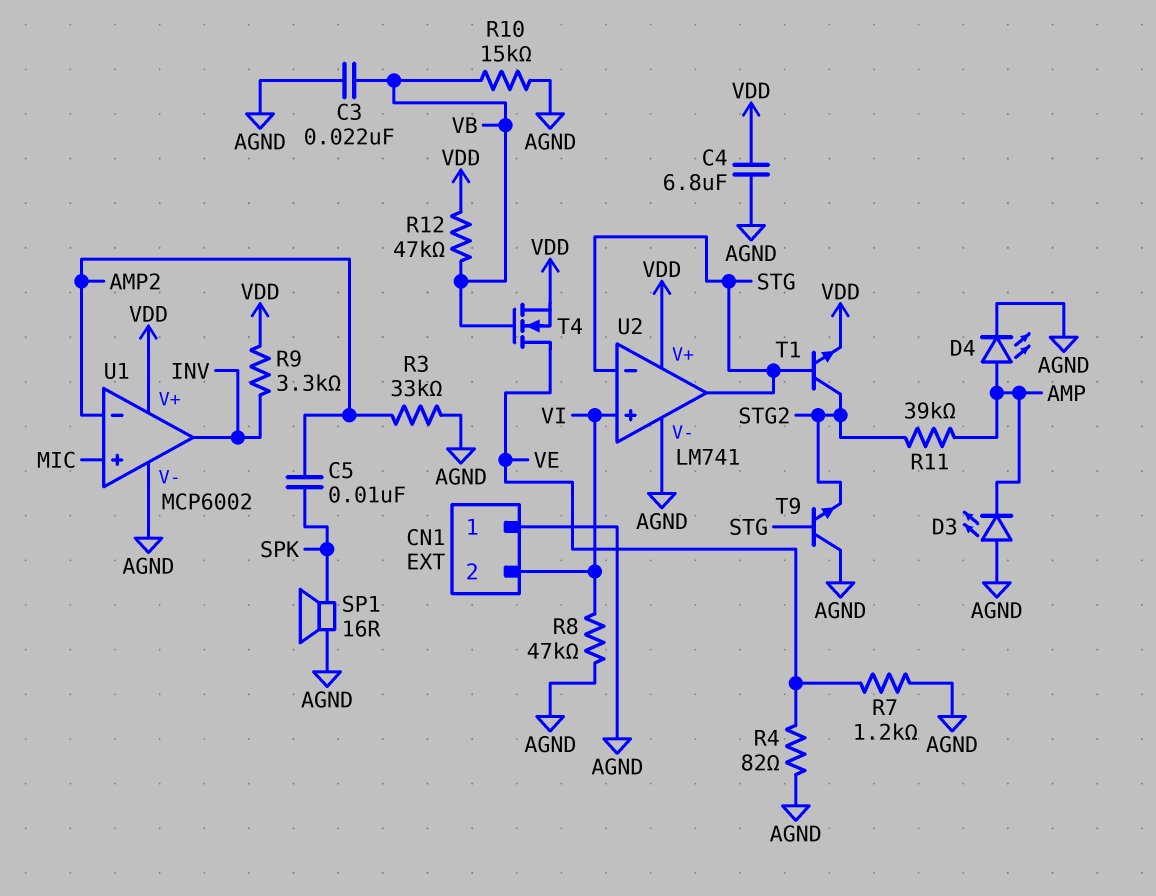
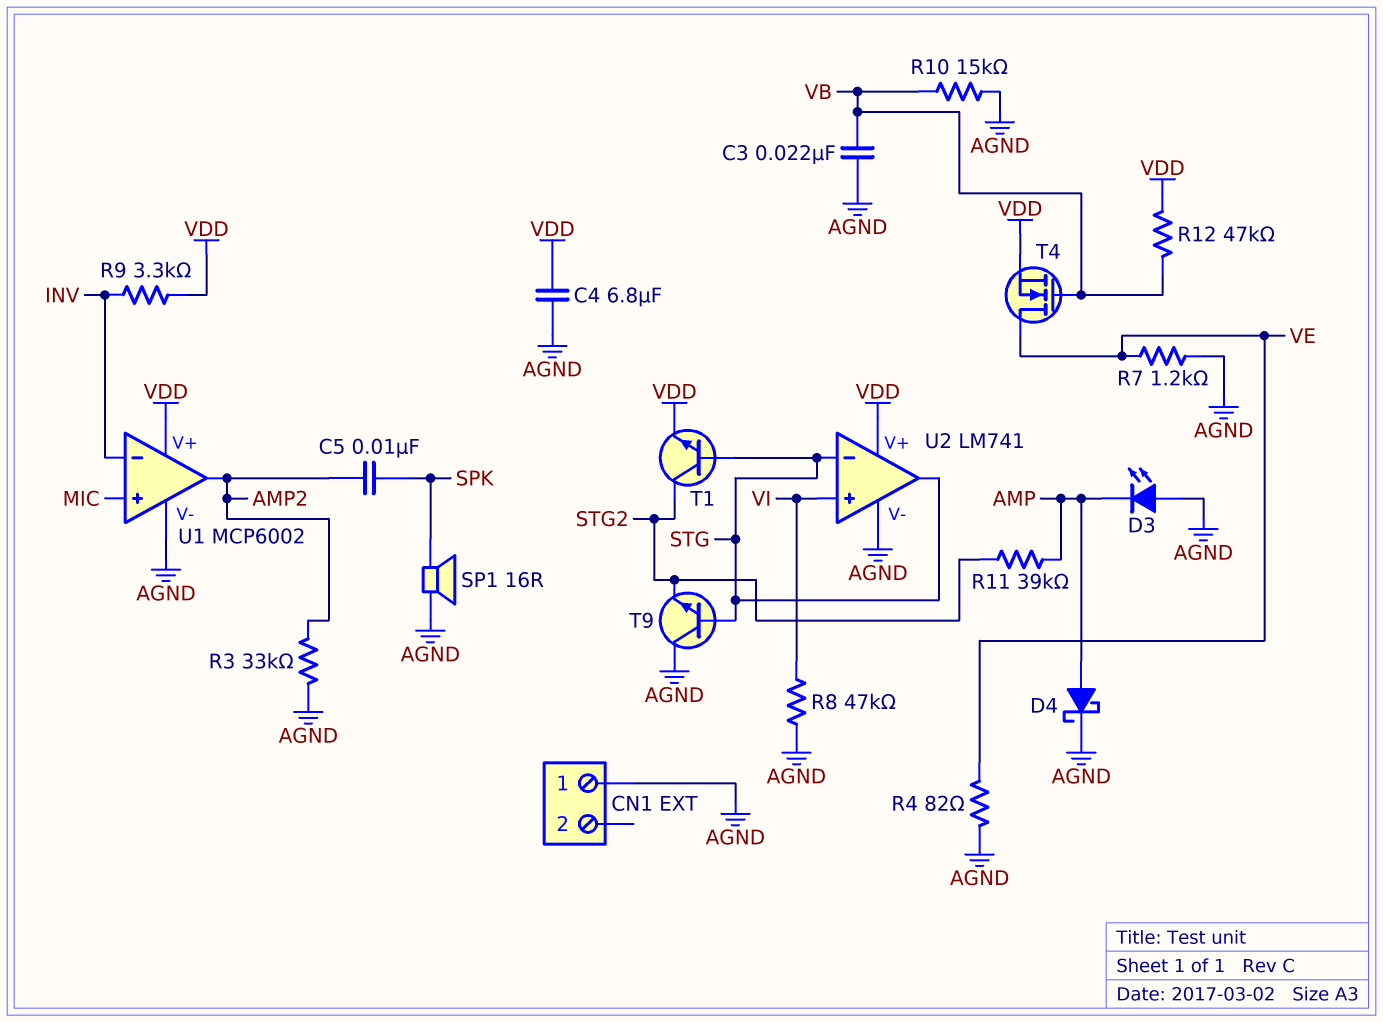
CN1 pin 2: VI -> none
D4: LED (A AMP, K AGND) -> schottky (A AMP, K AGND)
U1 pin in-: AMP2 -> INV
U1 pin out: INV -> AMP2

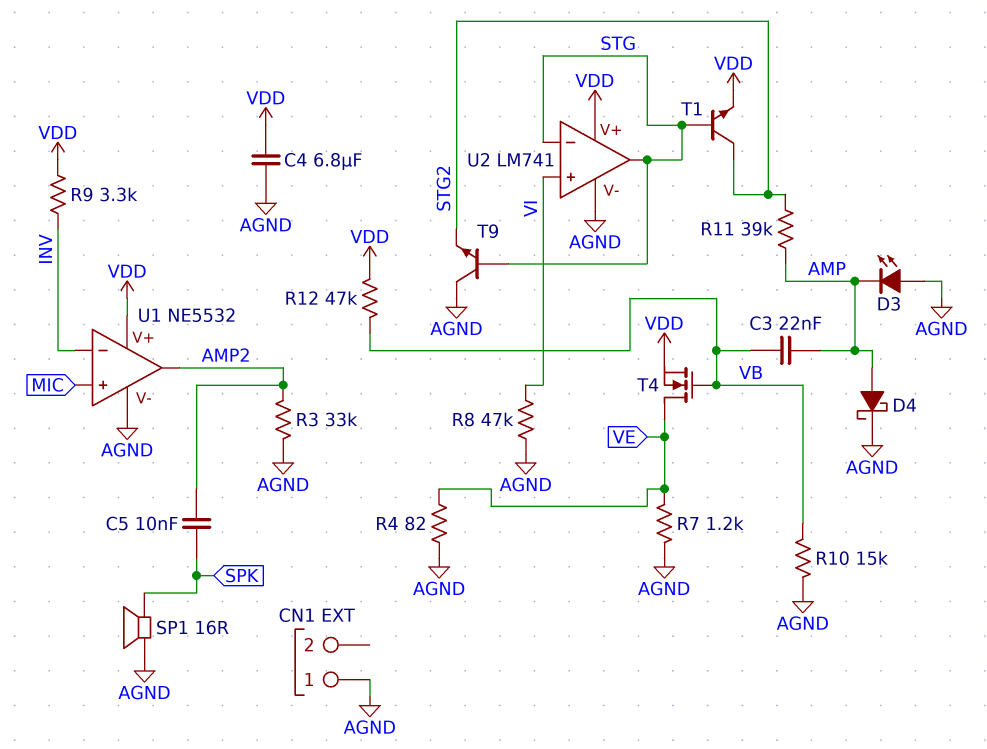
C3: 22nF (AGND, VB) -> 22nF (AMP, VB)
U1: MCP6002 -> NE5532

